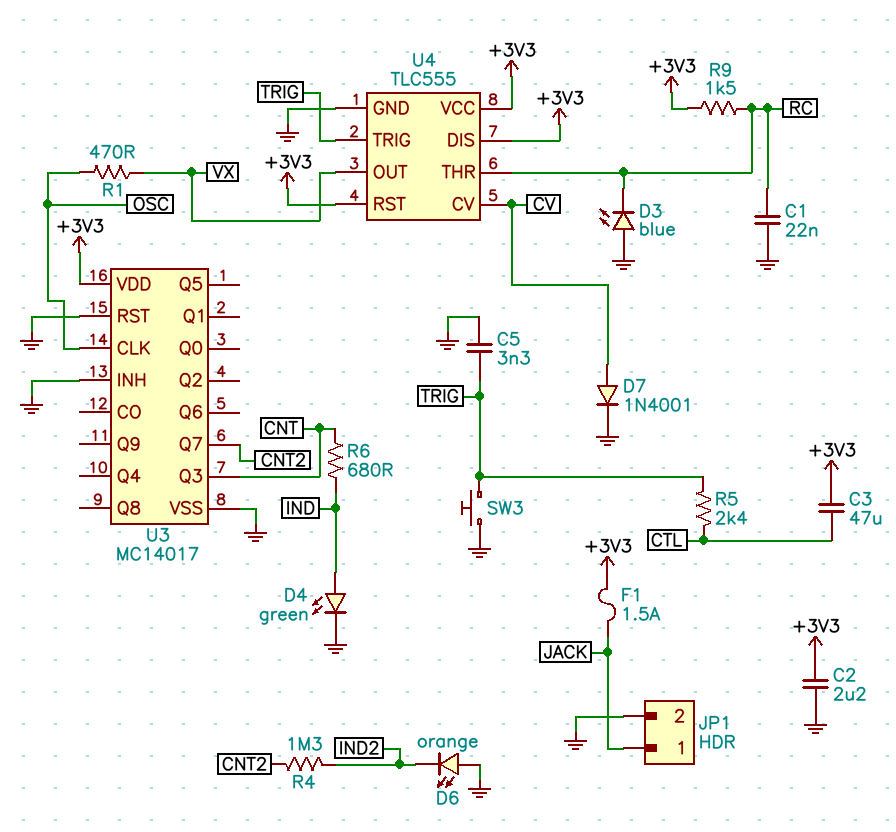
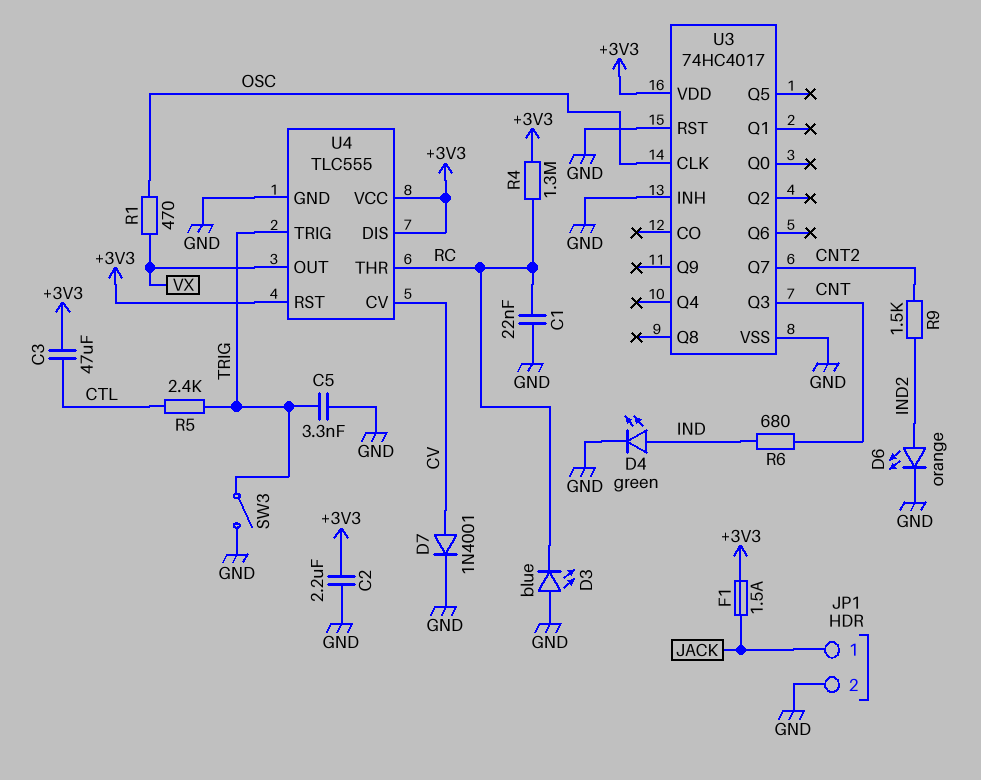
D6: LED orange (A GND, K IND2) -> LED orange (A IND2, K GND)
R4: 1.3M (CNT2, IND2) -> 1.3M (+3V3, RC)
R9: 1.5k (+3V3, RC) -> 1.5k (CNT2, IND2)
SW3: button (GND, TRIG) -> switch (GND, TRIG)
U3: MC14017 -> 74HC4017

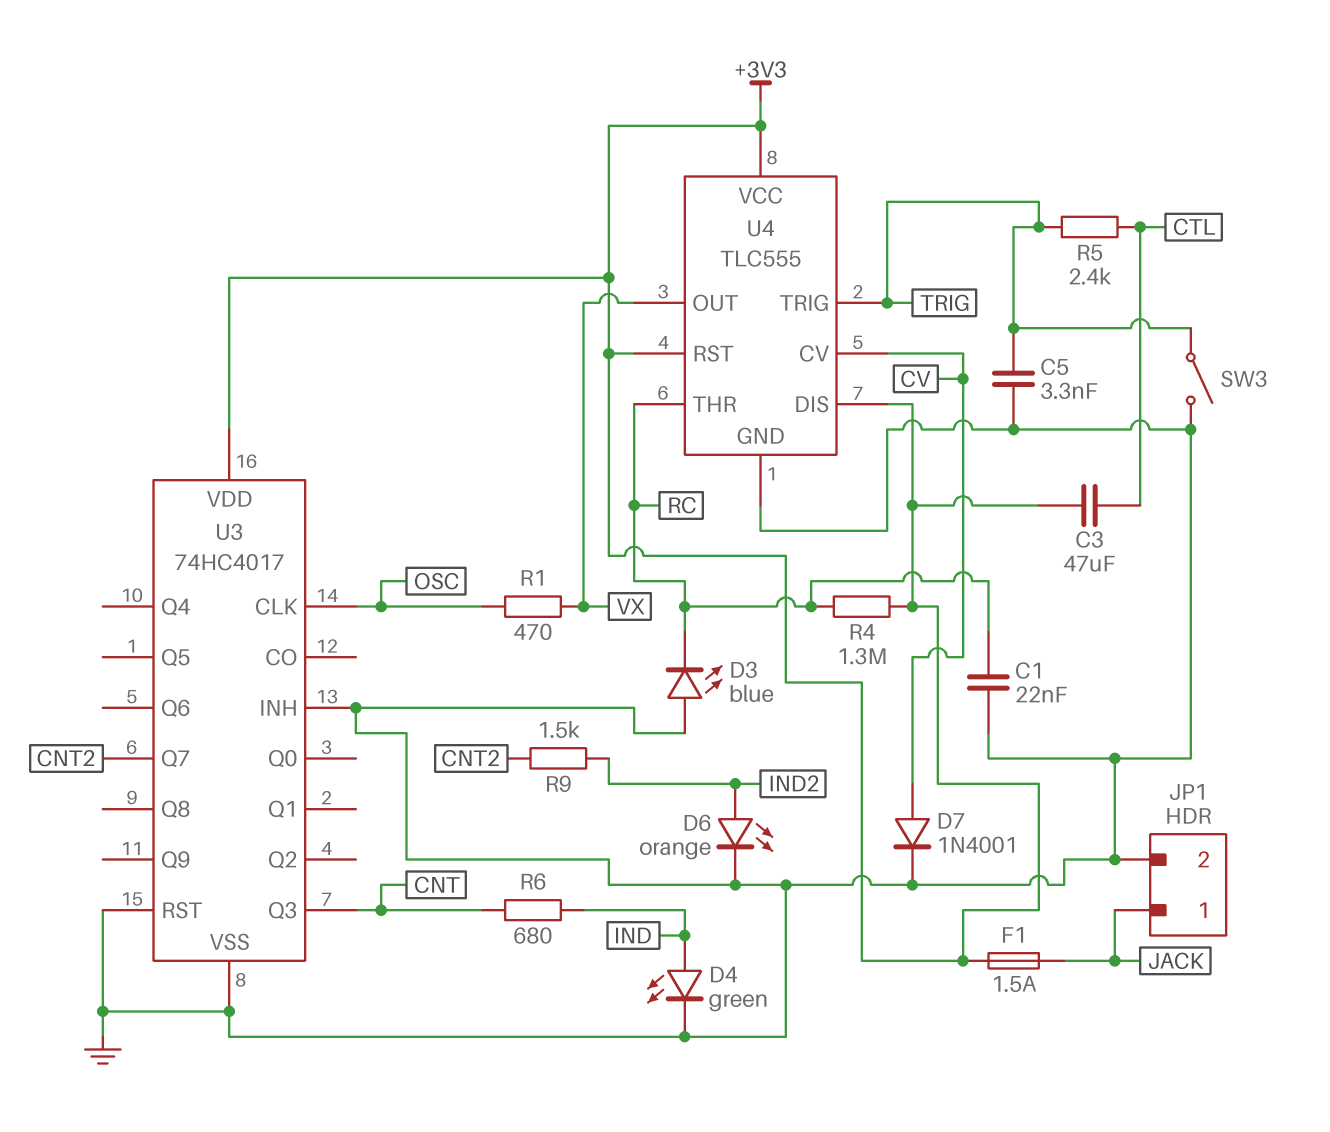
C2: 2.2uF (+3V3, GND) -> none

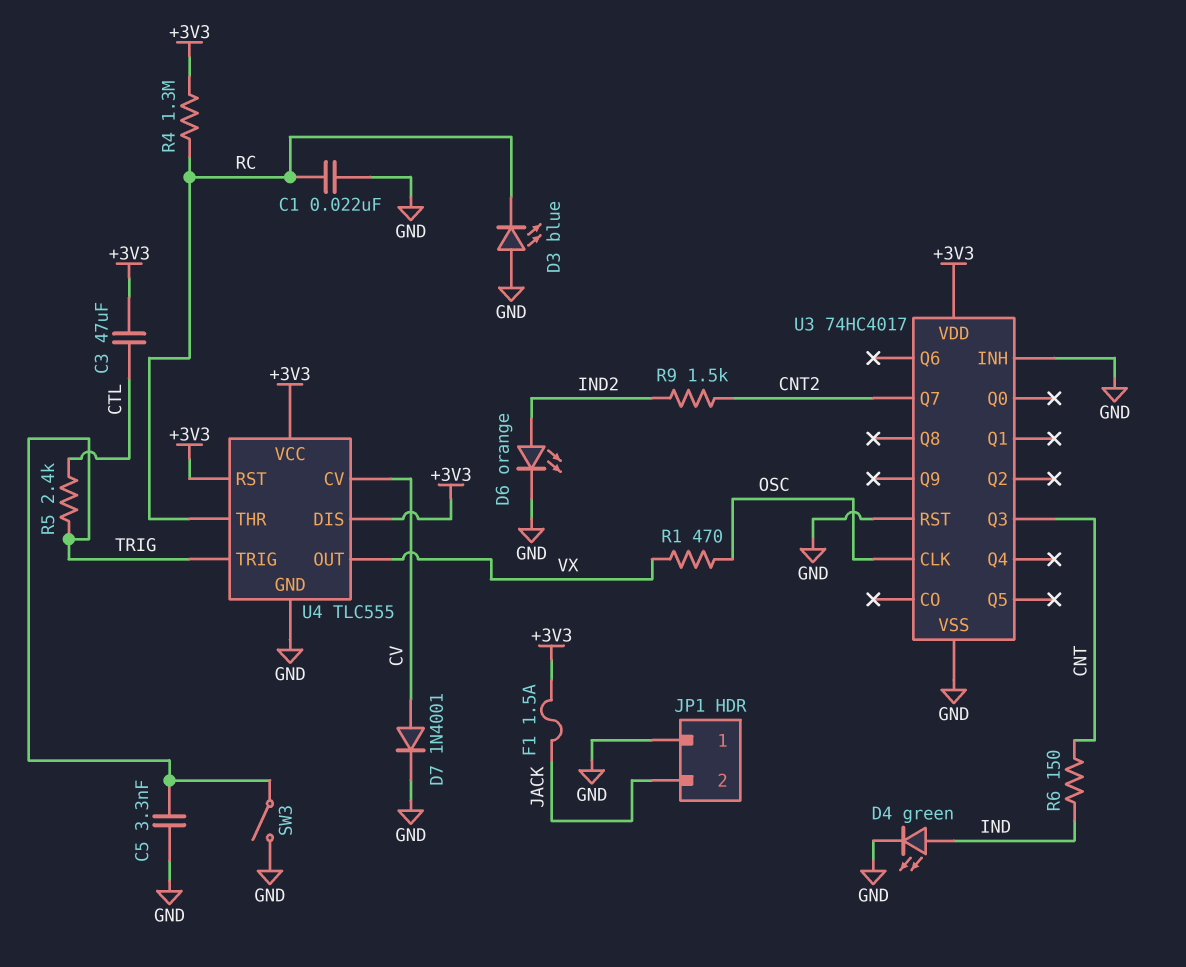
JP1 pin 1: JACK -> GND
JP1 pin 2: GND -> JACK
R6: 680 (CNT, IND) -> 150 (CNT, IND)

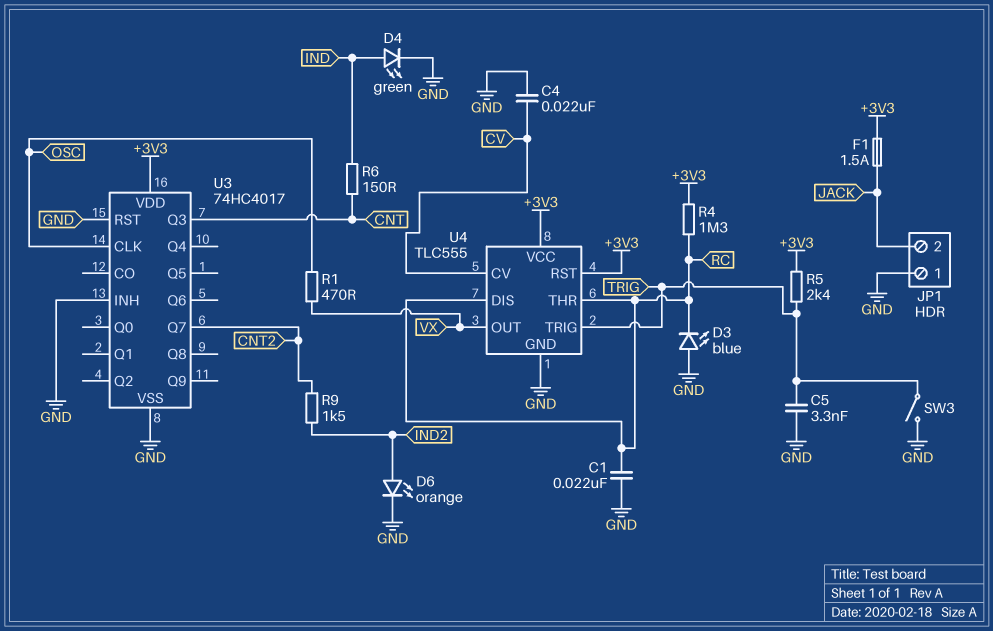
C3: 47uF (+3V3, CTL) -> none
C4: none -> 22nF (CV, GND)
D7: diode 1N4001 (A CV, K GND) -> none
R5: 2.4k (CTL, TRIG) -> 2.4k (+3V3, TRIG)
U4 pin DIS: +3V3 -> RC

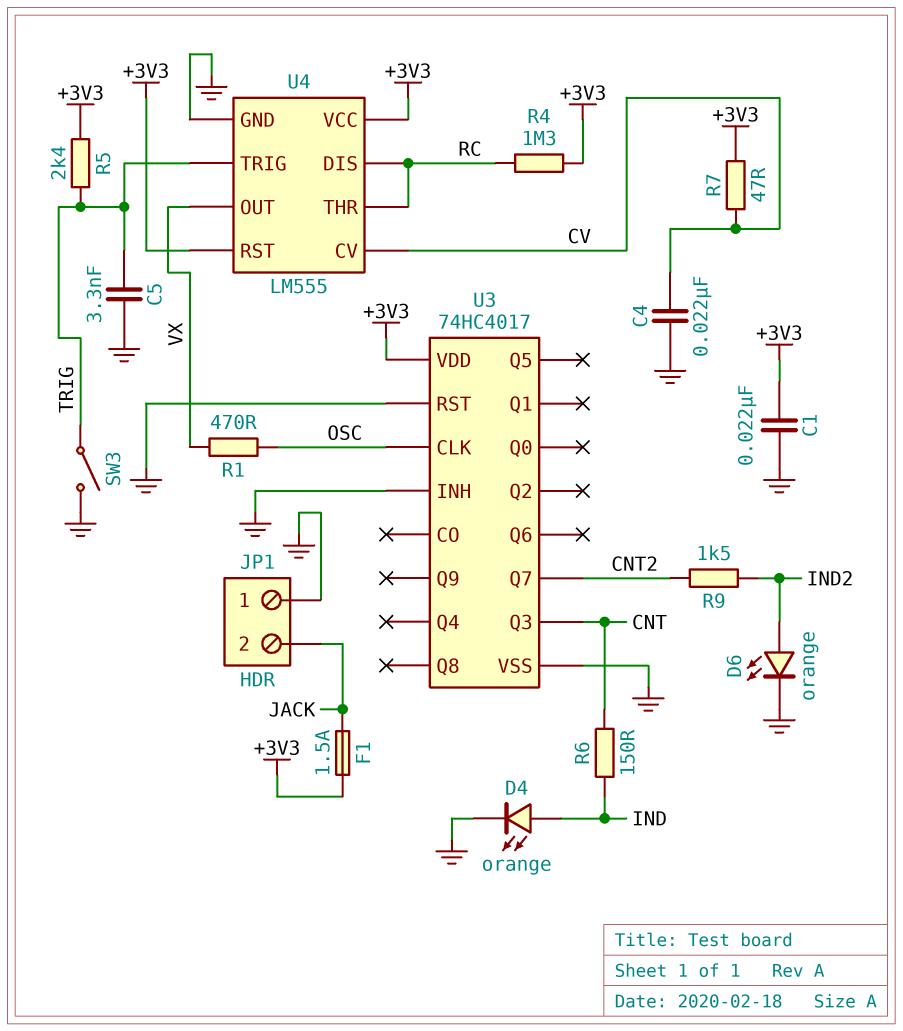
C1: 22nF (GND, RC) -> 22nF (+3V3, GND)
D3: LED blue (A GND, K RC) -> none
D4: LED green (A IND, K GND) -> LED orange (A IND, K GND)
R7: none -> 47 (+3V3, CV)
U4: TLC555 -> LM555

